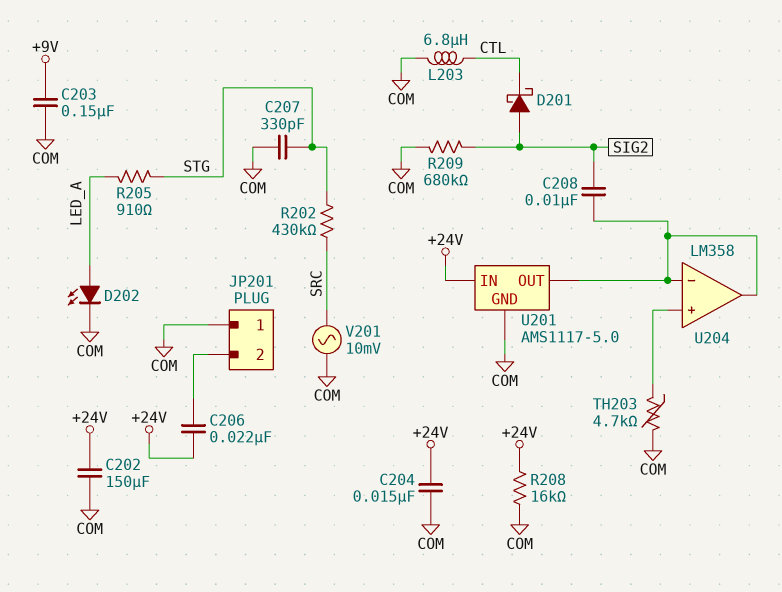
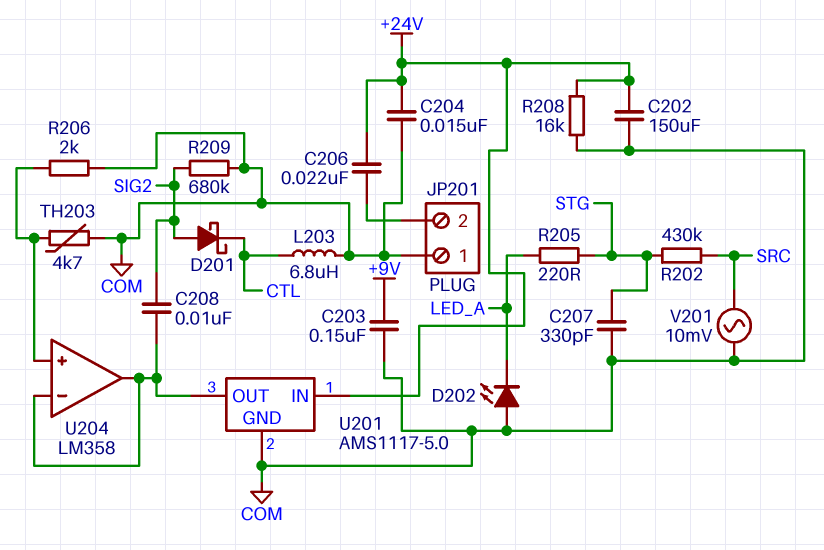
D202: LED (A LED_A, K COM) -> LED (A COM, K LED_A)
R205: 910 (LED_A, STG) -> 220 (LED_A, STG)
R206: none -> 2k (COM, U204/in+)

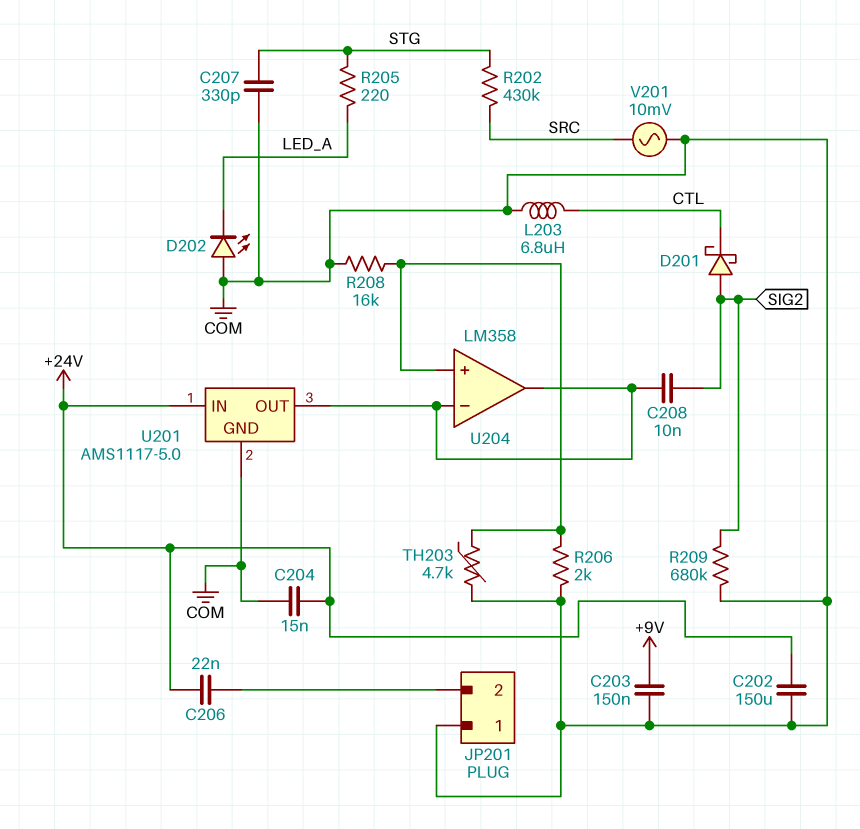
R208: 16k (+24V, COM) -> 16k (COM, U204/in+)

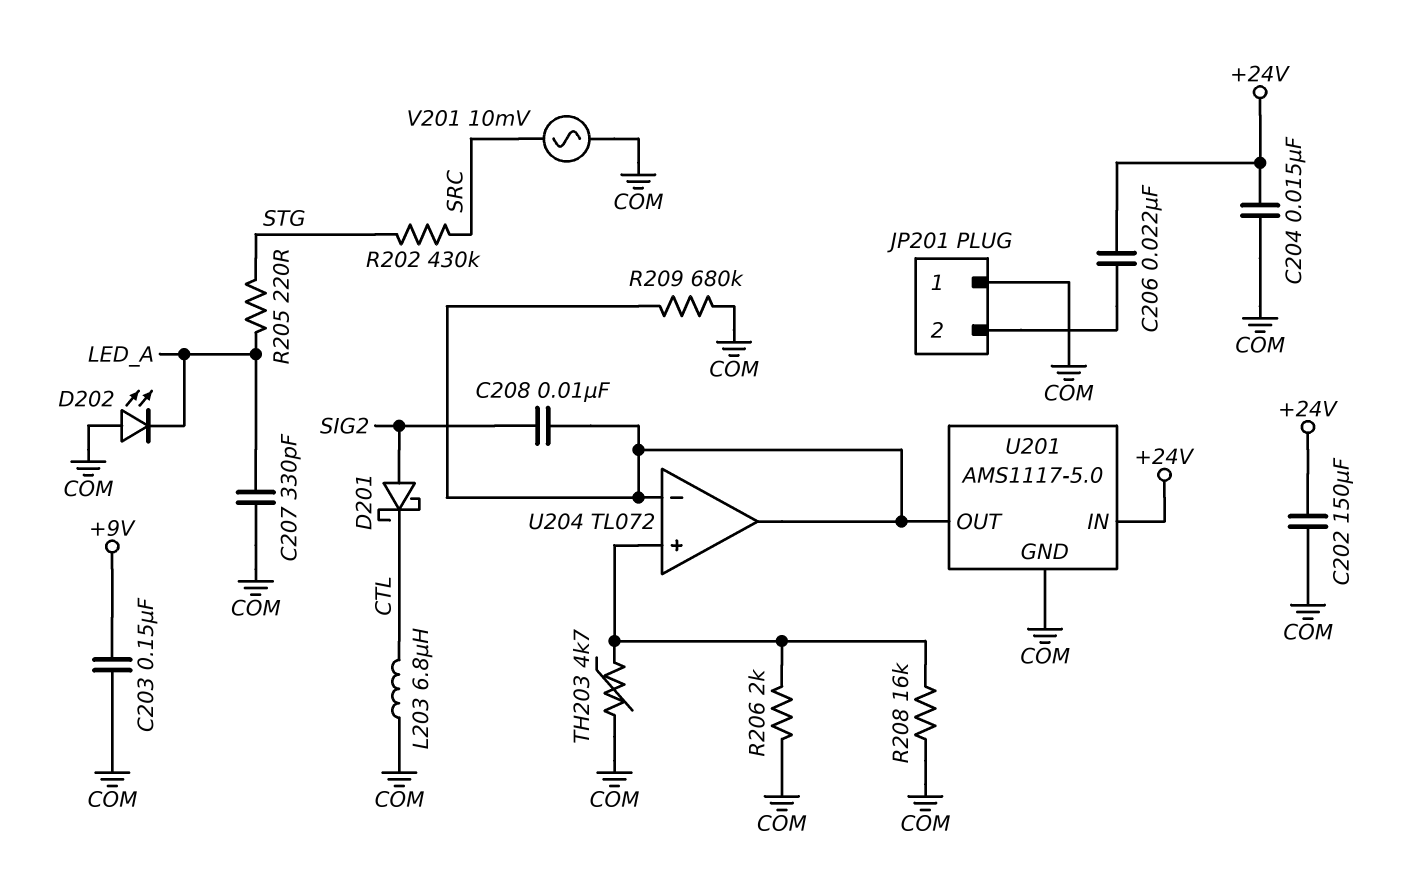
C207: 330pF (COM, STG) -> 330pF (COM, LED_A)
R209: 680k (COM, SIG2) -> 680k (COM, U201/OUT)
U204: LM358 -> TL072

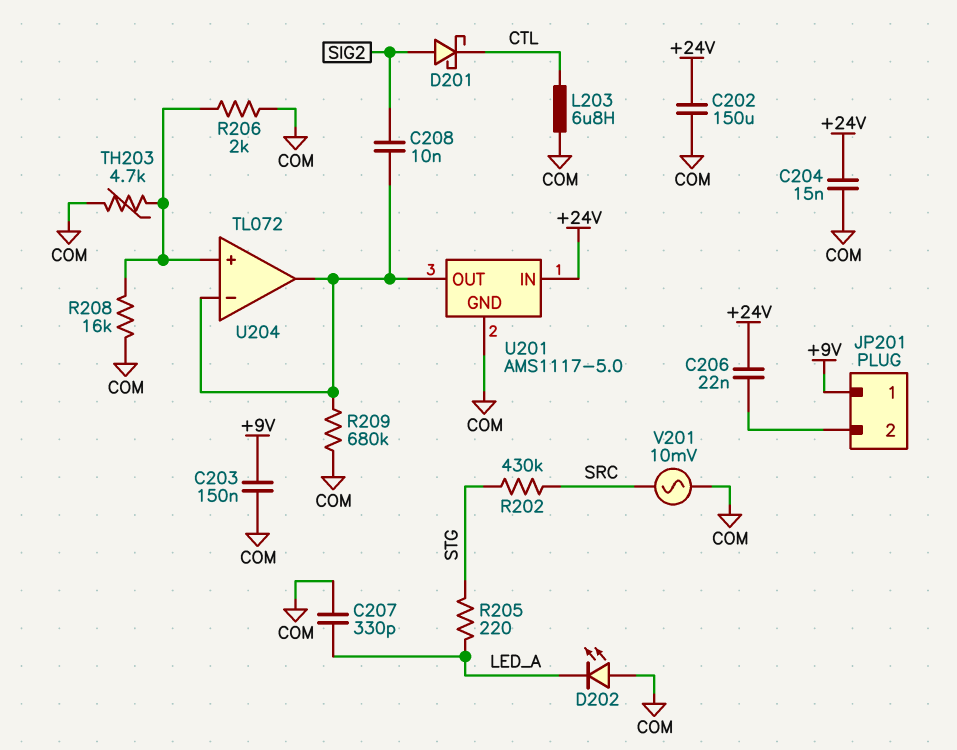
JP201 pin 1: COM -> +9V

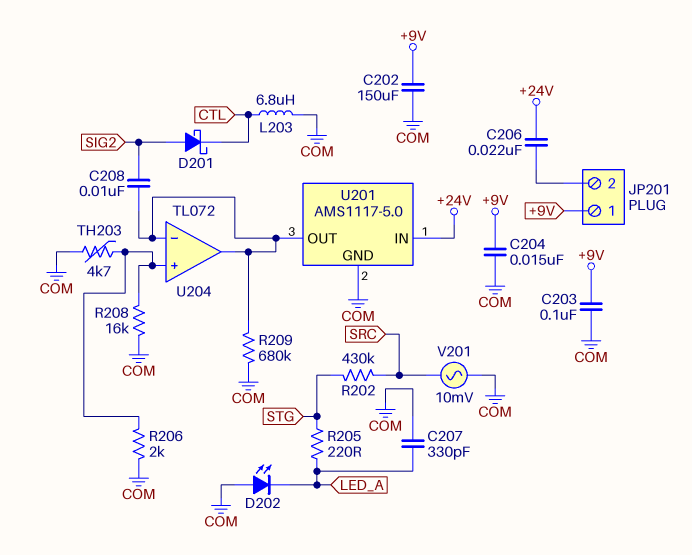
C202: 150uF (+24V, COM) -> 150uF (+9V, COM)
C203: 150nF (+9V, COM) -> 100nF (+9V, COM)
C204: 15nF (+24V, COM) -> 15nF (+9V, COM)

